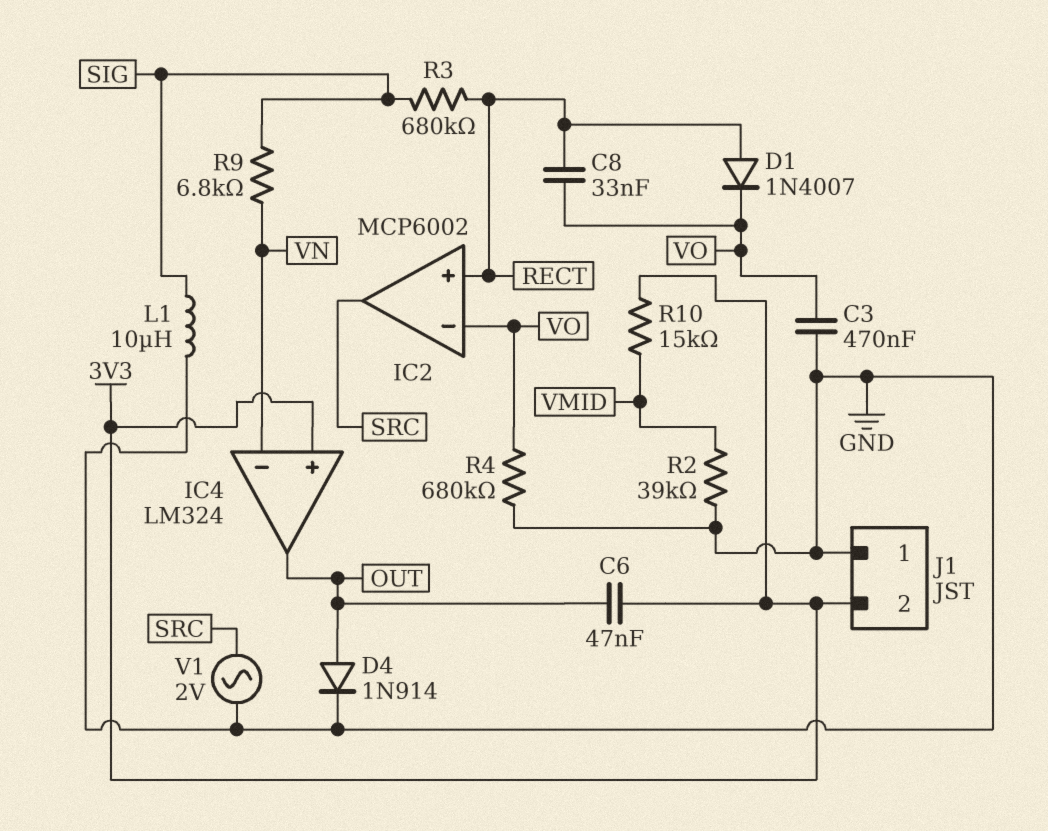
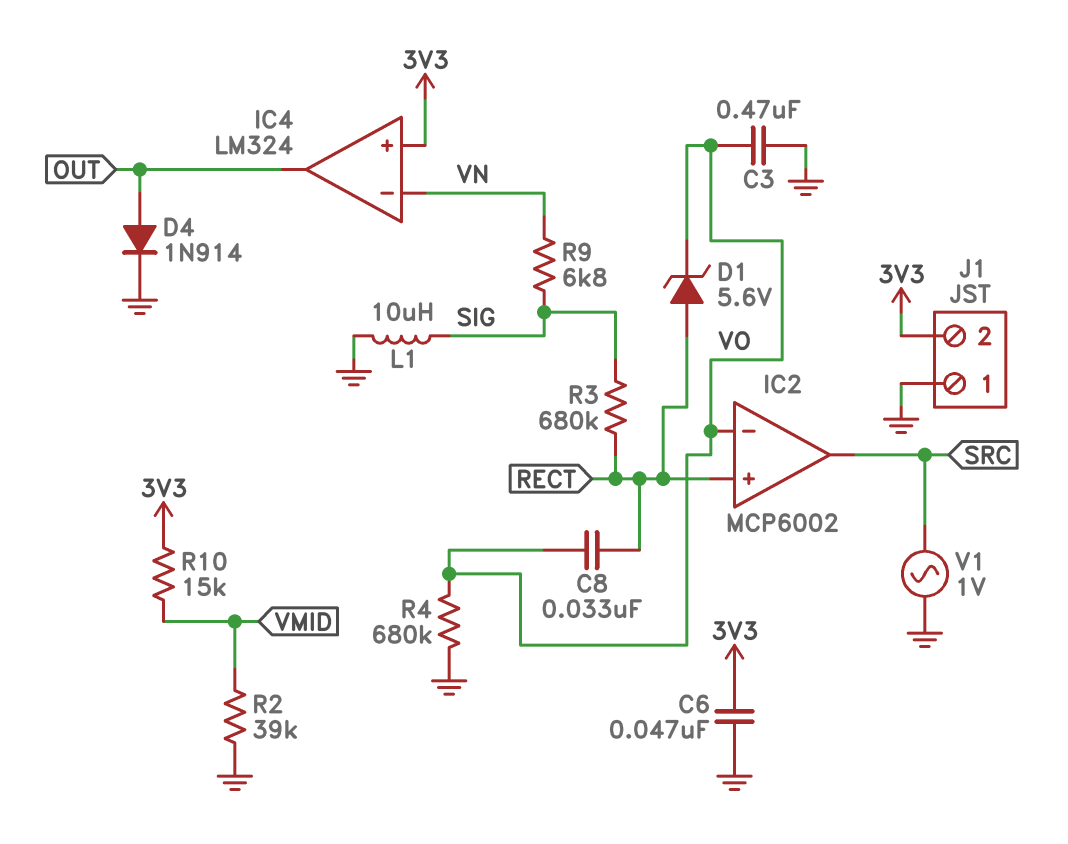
C6: 47nF (3V3, OUT) -> 47nF (3V3, GND)
D1: diode 1N4007 (A RECT, K VO) -> zener 5.6V (A RECT, K VO)
V1: AC 2V (GND, SRC) -> AC 1V (GND, SRC)

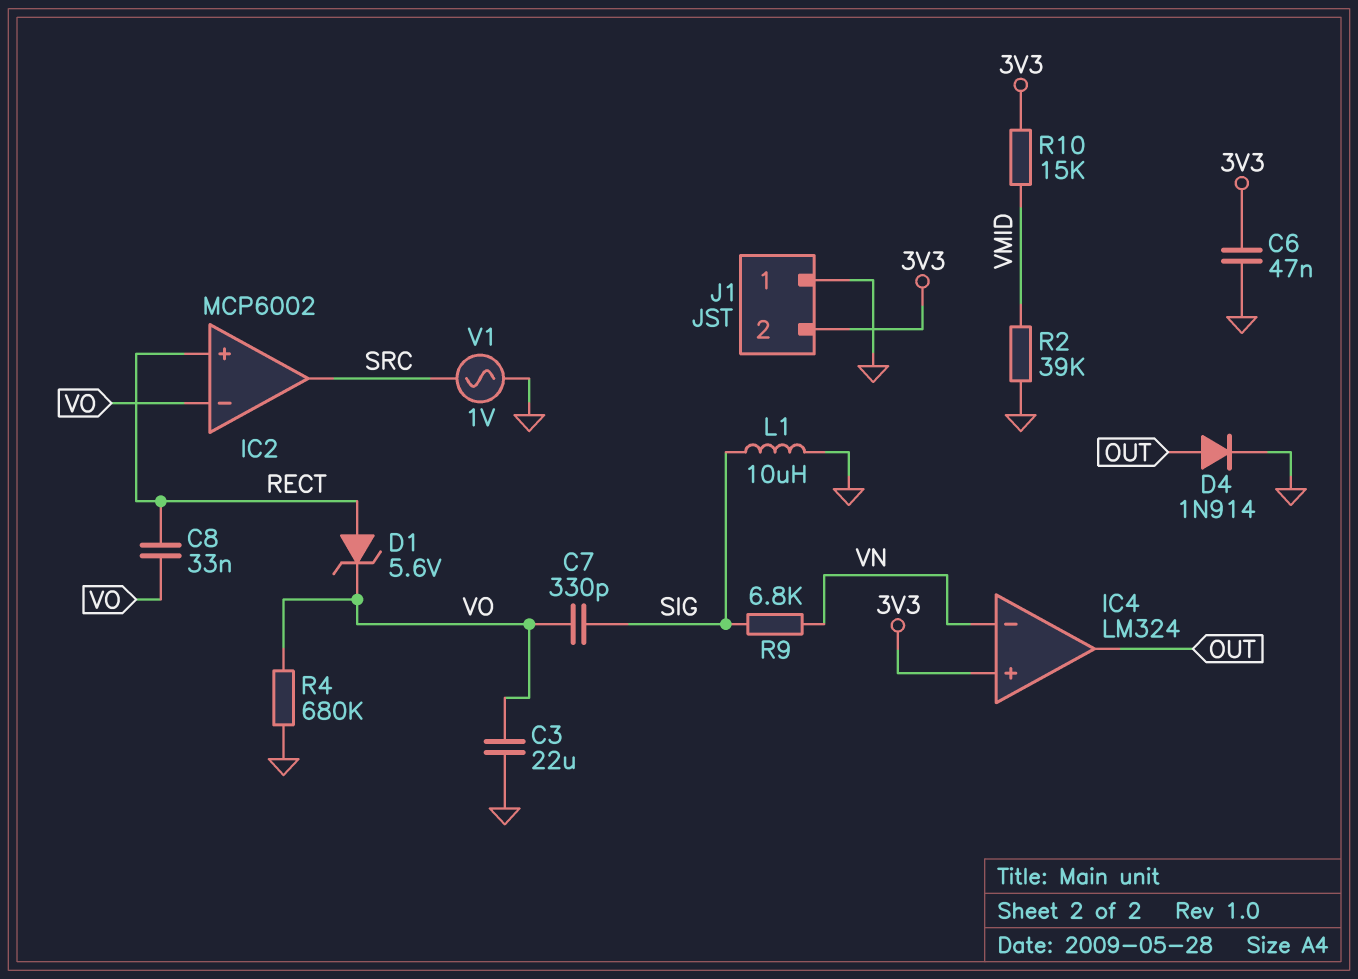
C3: 470nF (GND, VO) -> 22uF (GND, VO)
C7: none -> 330pF (SIG, VO)
R3: 680k (RECT, SIG) -> none

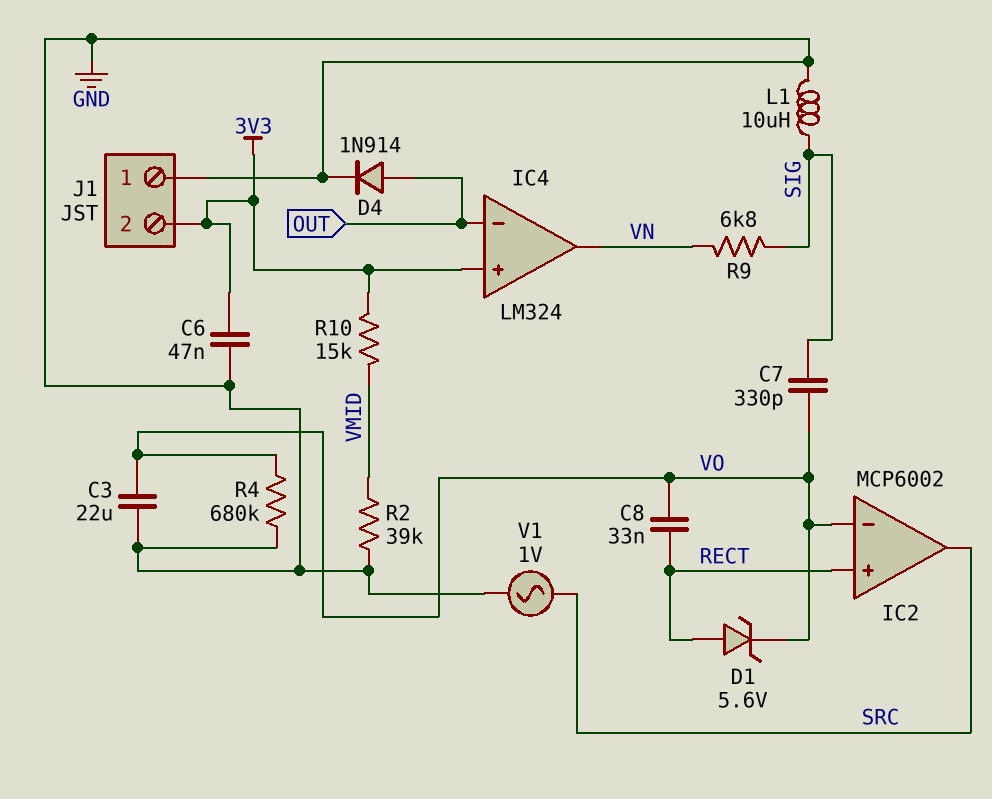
IC4 pin in-: VN -> OUT
IC4 pin out: OUT -> VN

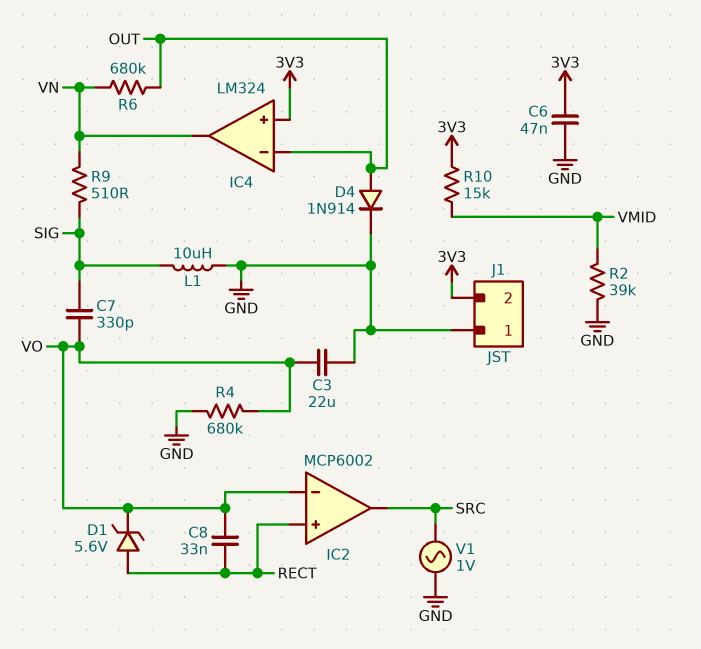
R6: none -> 680k (OUT, VN)
R9: 6.8k (SIG, VN) -> 510 (SIG, VN)

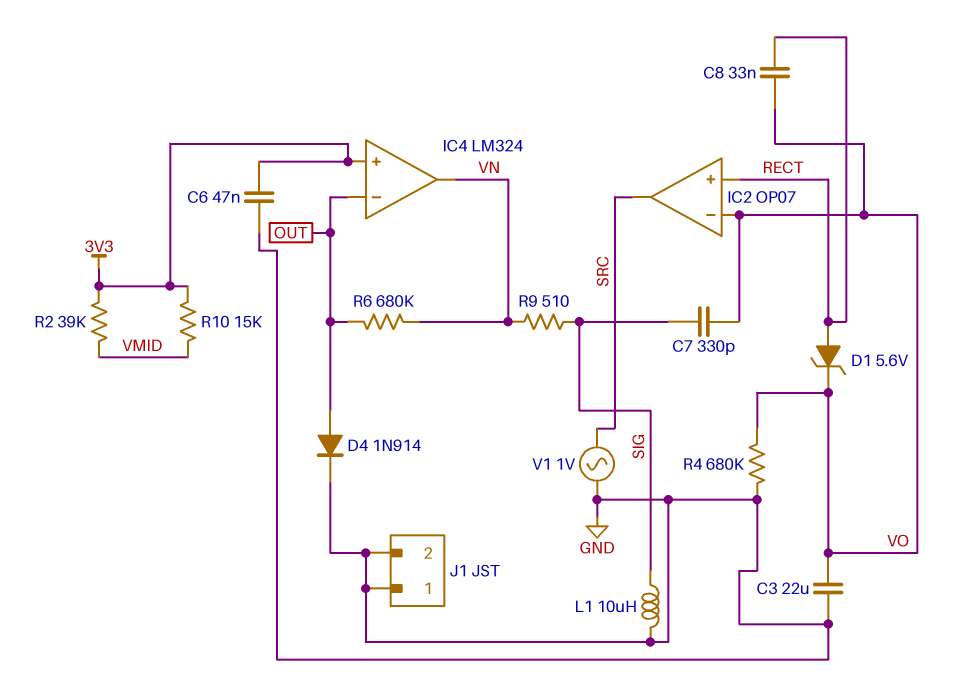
IC2: MCP6002 -> OP07
J1 pin 2: 3V3 -> GND
R2: 39k (GND, VMID) -> 39k (3V3, VMID)

